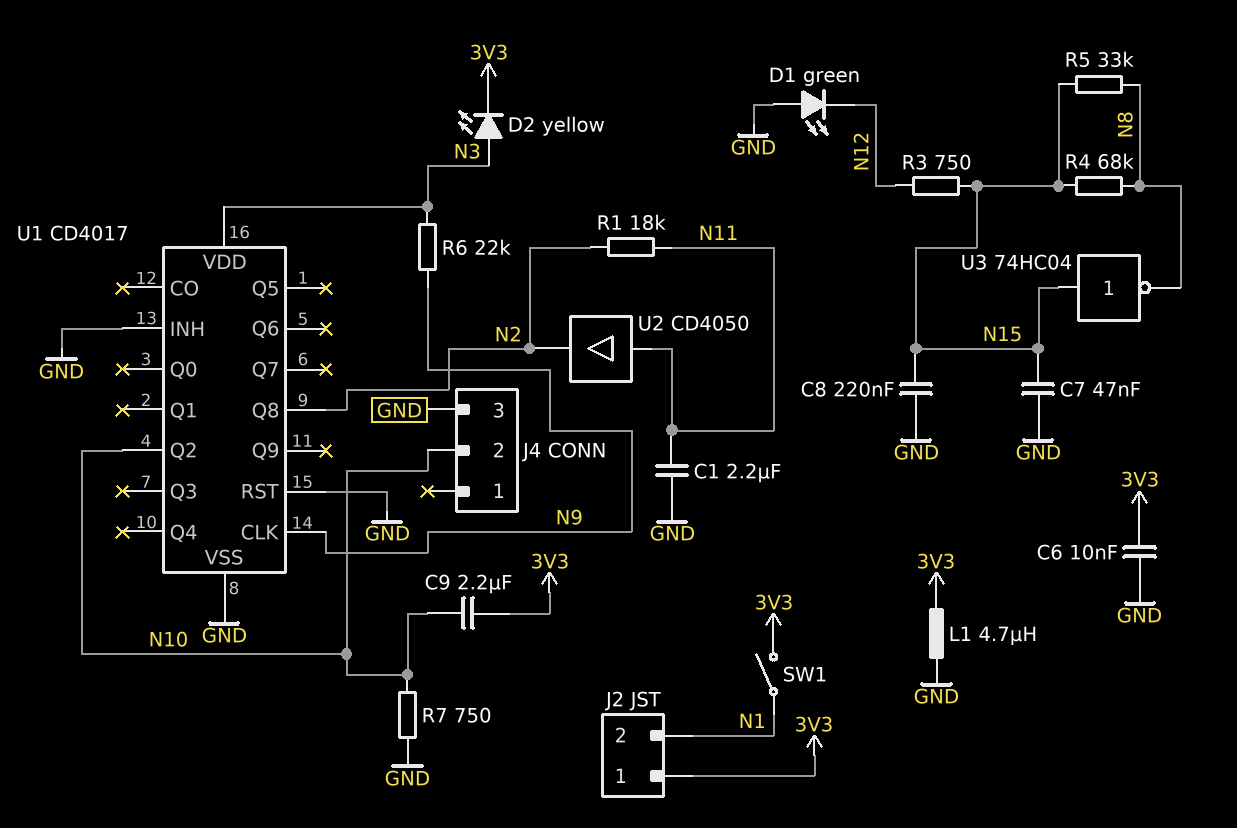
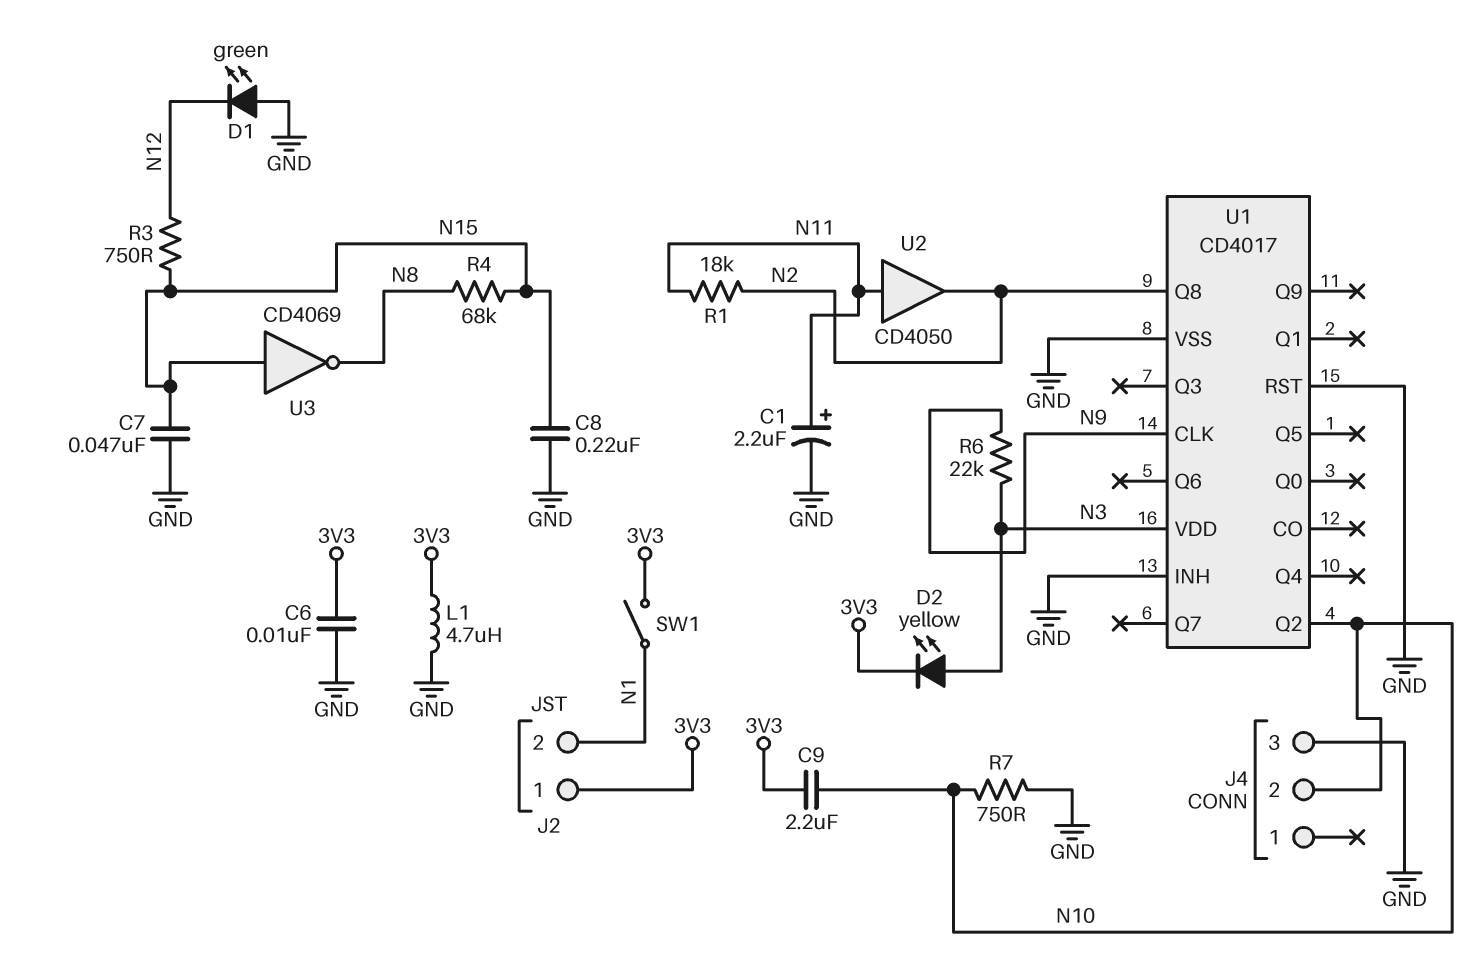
C1: 2.2uF (GND, N11) -> 2.2uF (plus N11, minus GND)
R5: 33k (N8, N15) -> none
U3: NOT 74HC04 (in N15, out N8) -> NOT CD4069 (in N15, out N8)

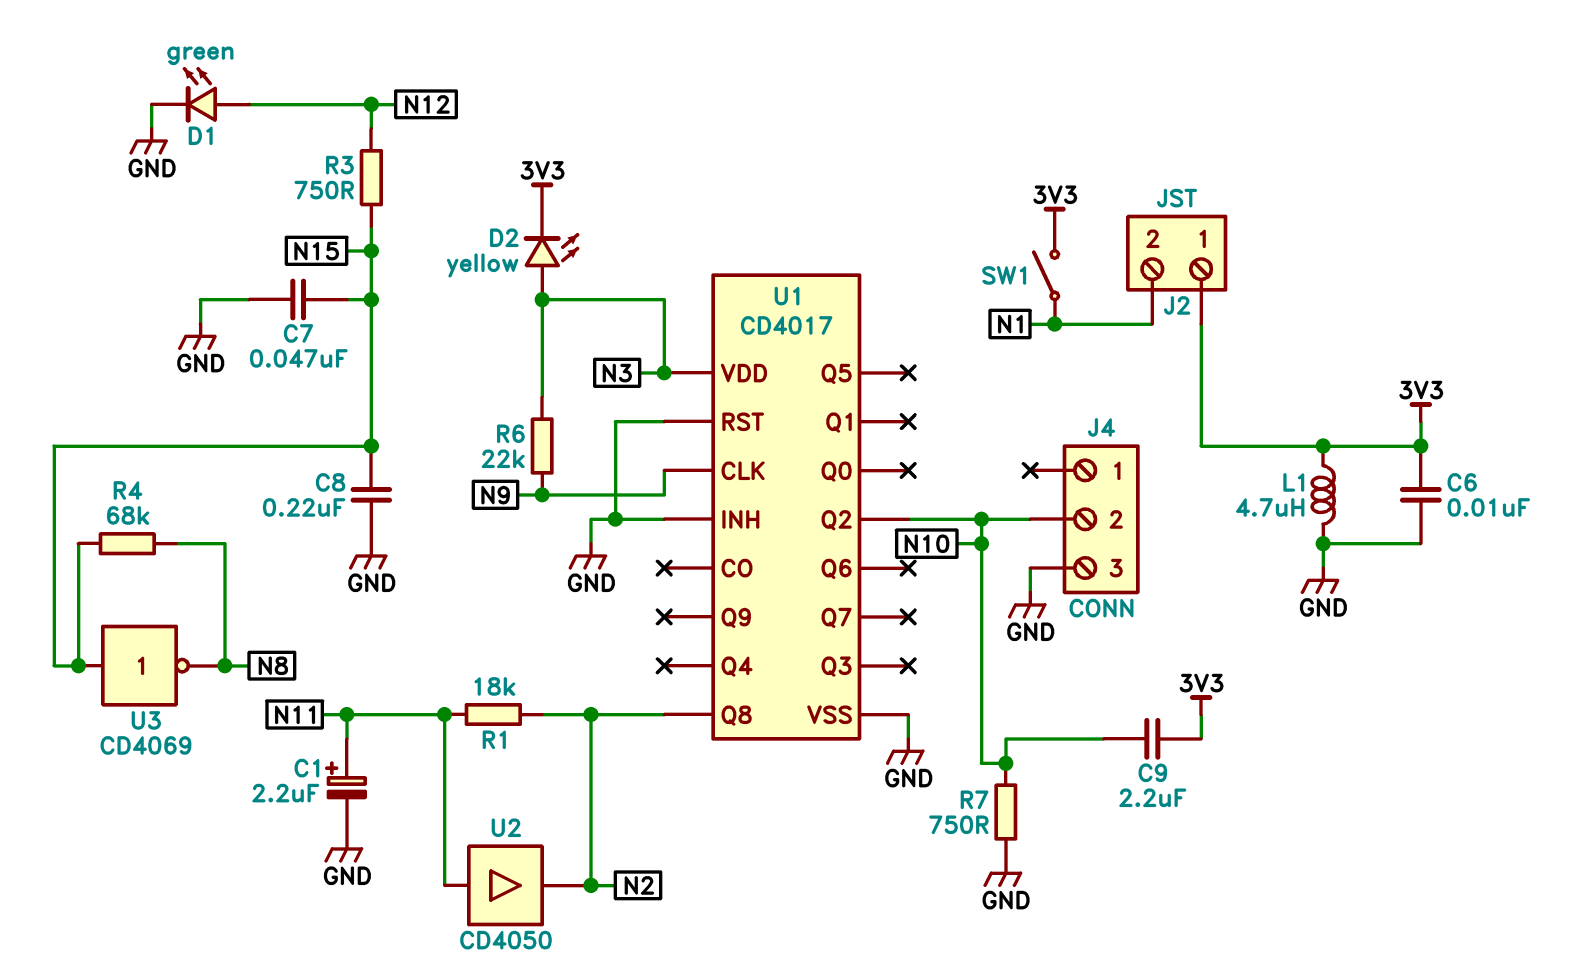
D1: LED green (A GND, K N12) -> LED green (A N12, K GND)

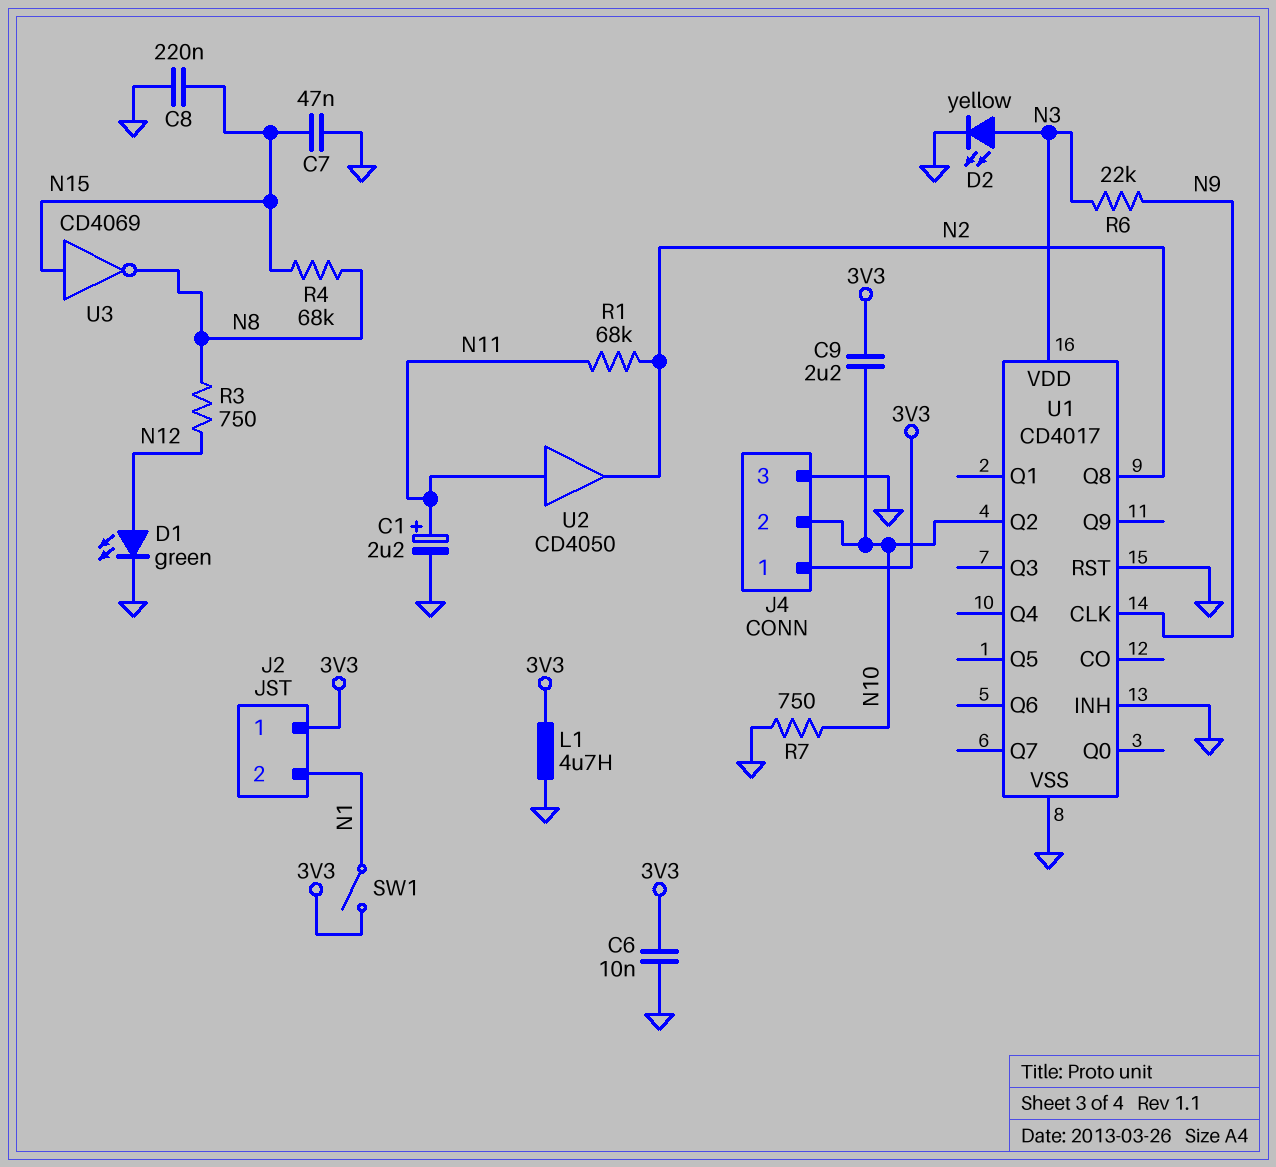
D2: LED yellow (A N3, K 3V3) -> LED yellow (A N3, K GND)
J4 pin 1: none -> 3V3
R1: 18k (N2, N11) -> 68k (N2, N11)
R3: 750 (N12, N15) -> 750 (N8, N12)

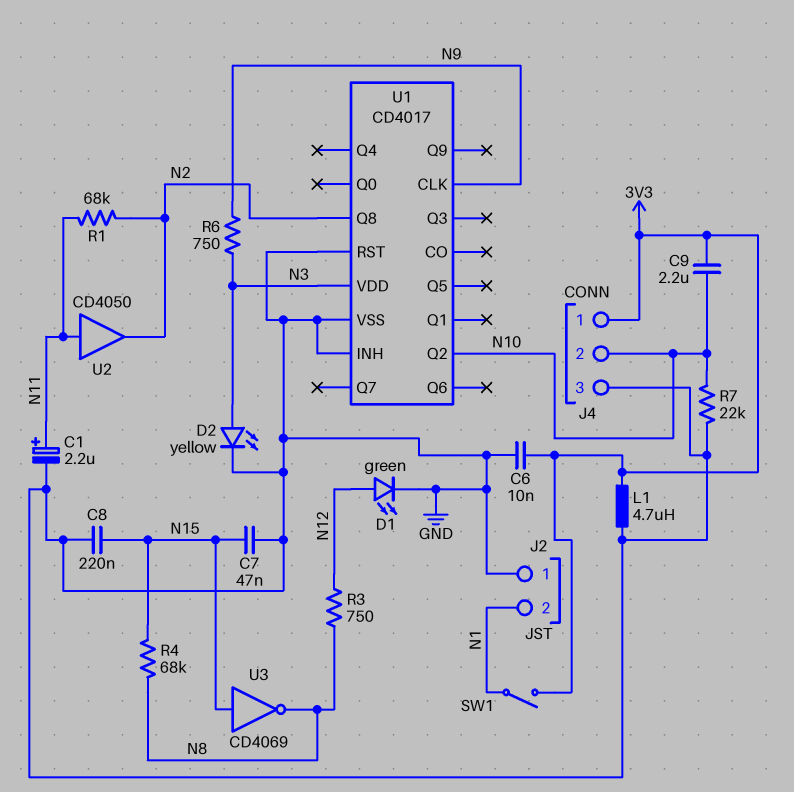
J2 pin 1: 3V3 -> GND
R6: 22k (N3, N9) -> 750 (N3, N9)
R7: 750 (GND, N10) -> 22k (GND, N10)

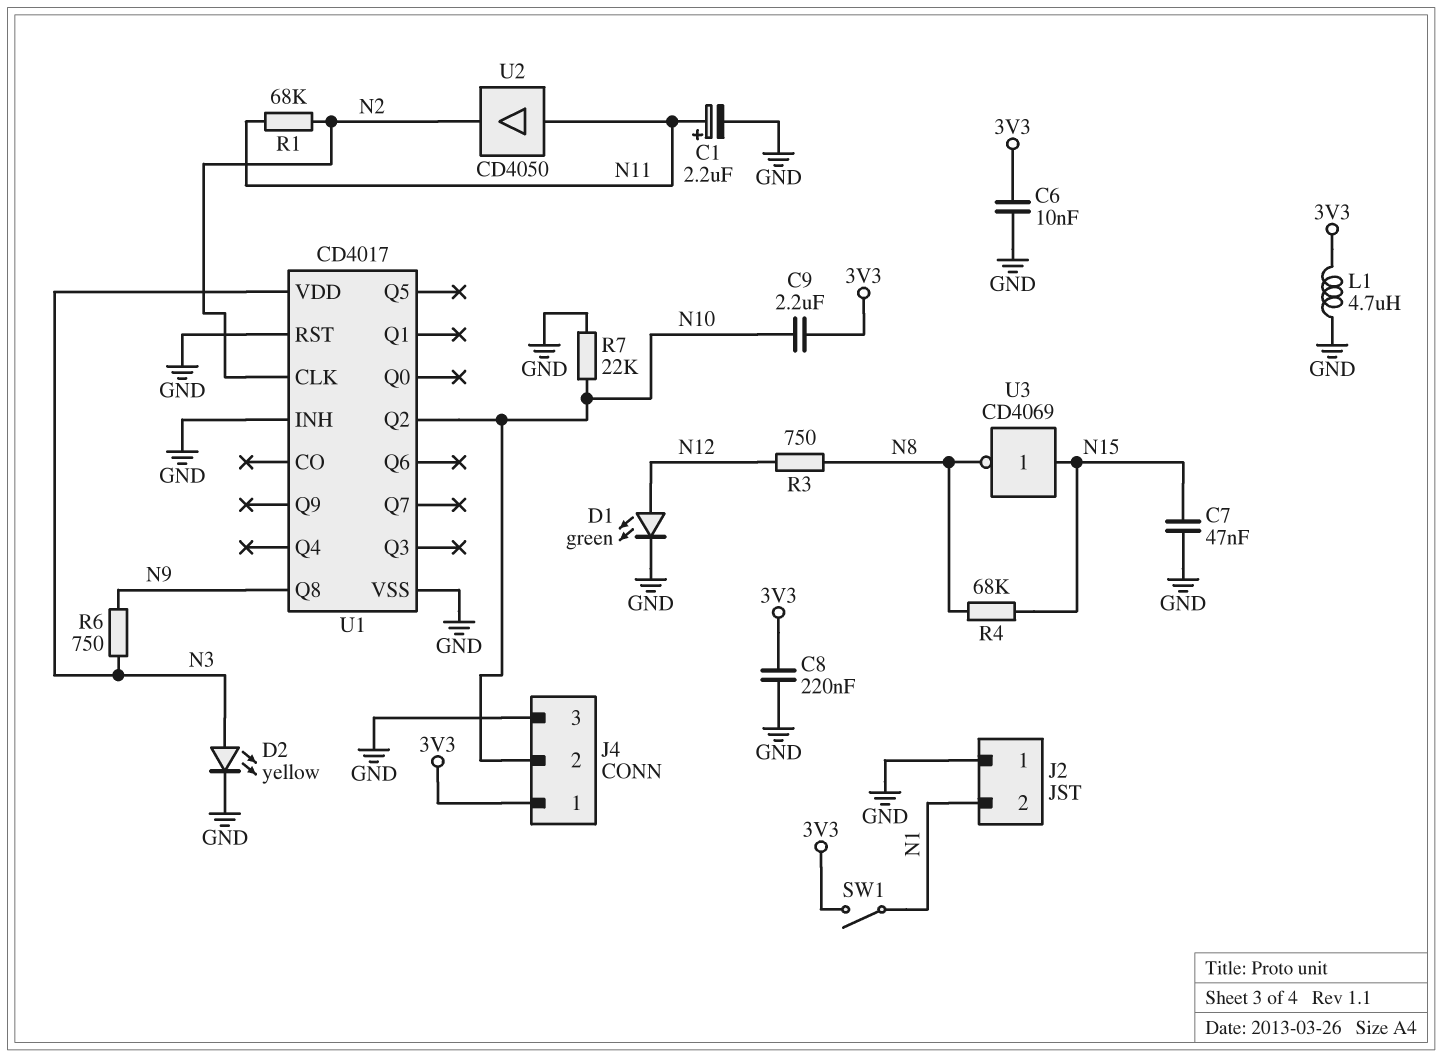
C8: 220nF (GND, N15) -> 220nF (3V3, GND)
U1 pin CLK: N9 -> N2
U1 pin Q8: N2 -> N9

